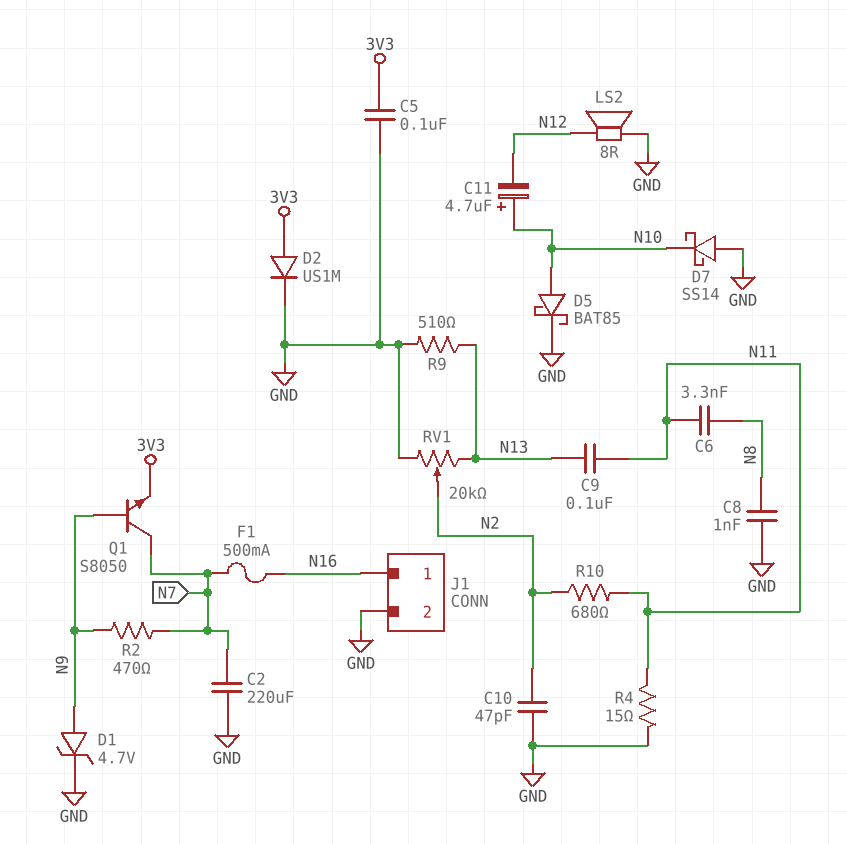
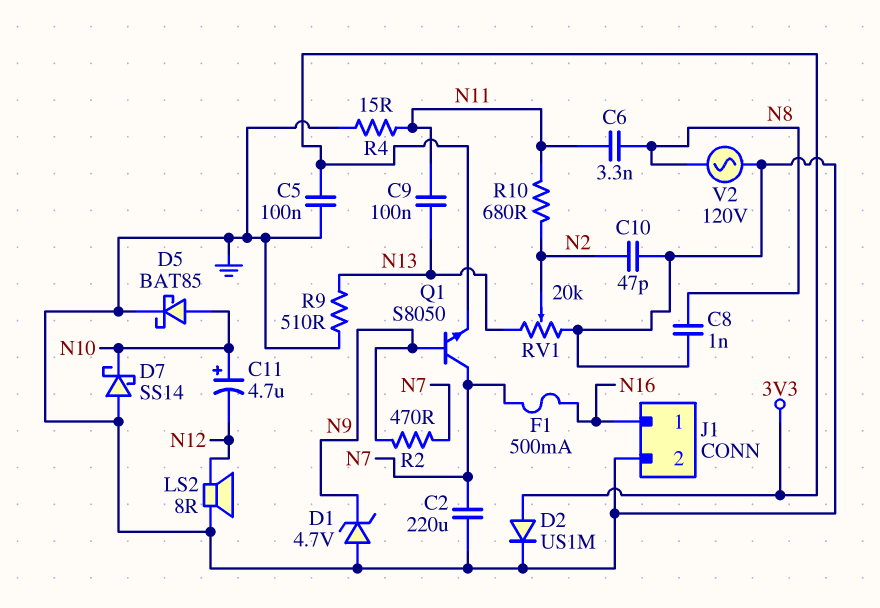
D1: zener 4.7V (A N9, K GND) -> zener 4.7V (A GND, K N9)
V2: none -> AC 120V (GND, N8)

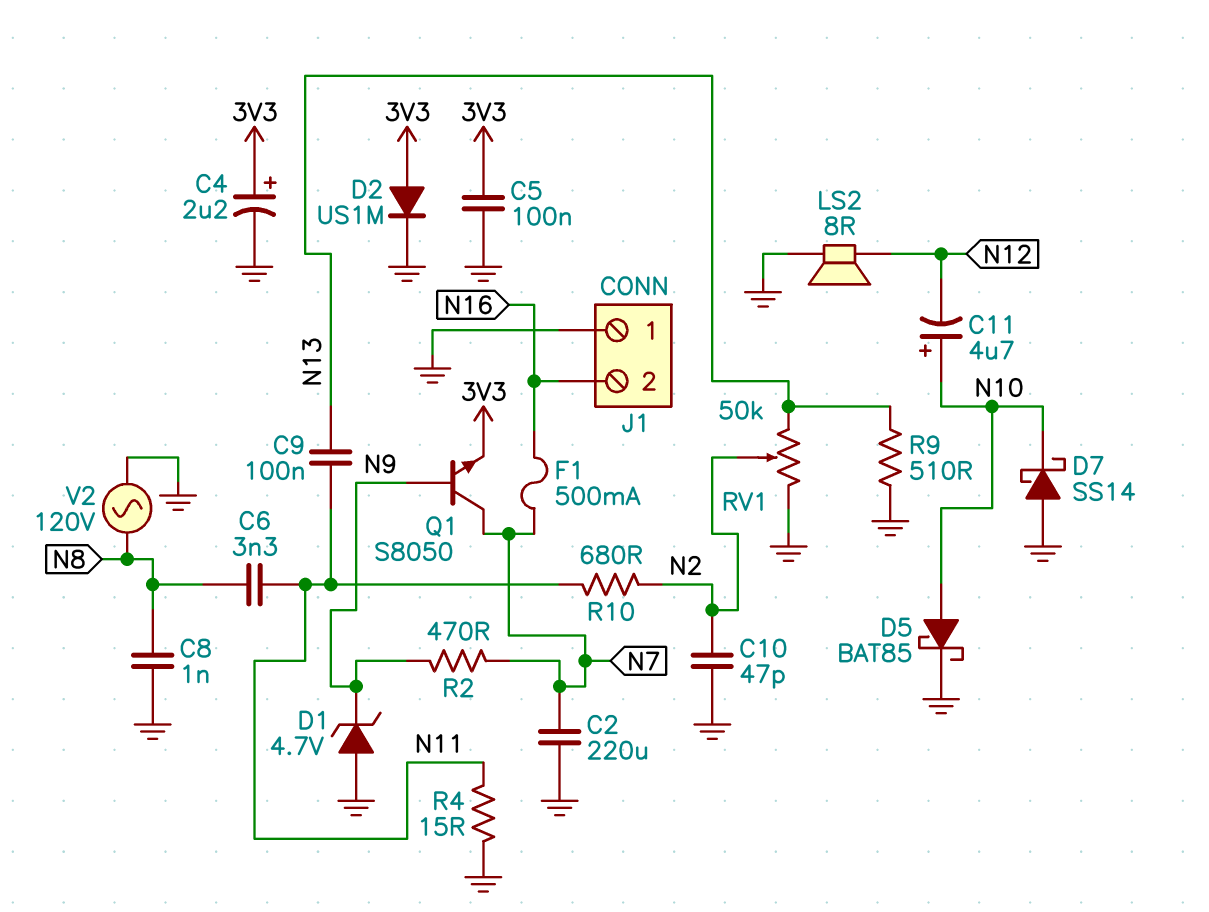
C4: none -> 2.2uF (plus 3V3, minus GND)
J1 pin 1: N16 -> GND
J1 pin 2: GND -> N16
RV1: 20k (GND, N13, wiper N2) -> 50k (GND, N13, wiper N2)

